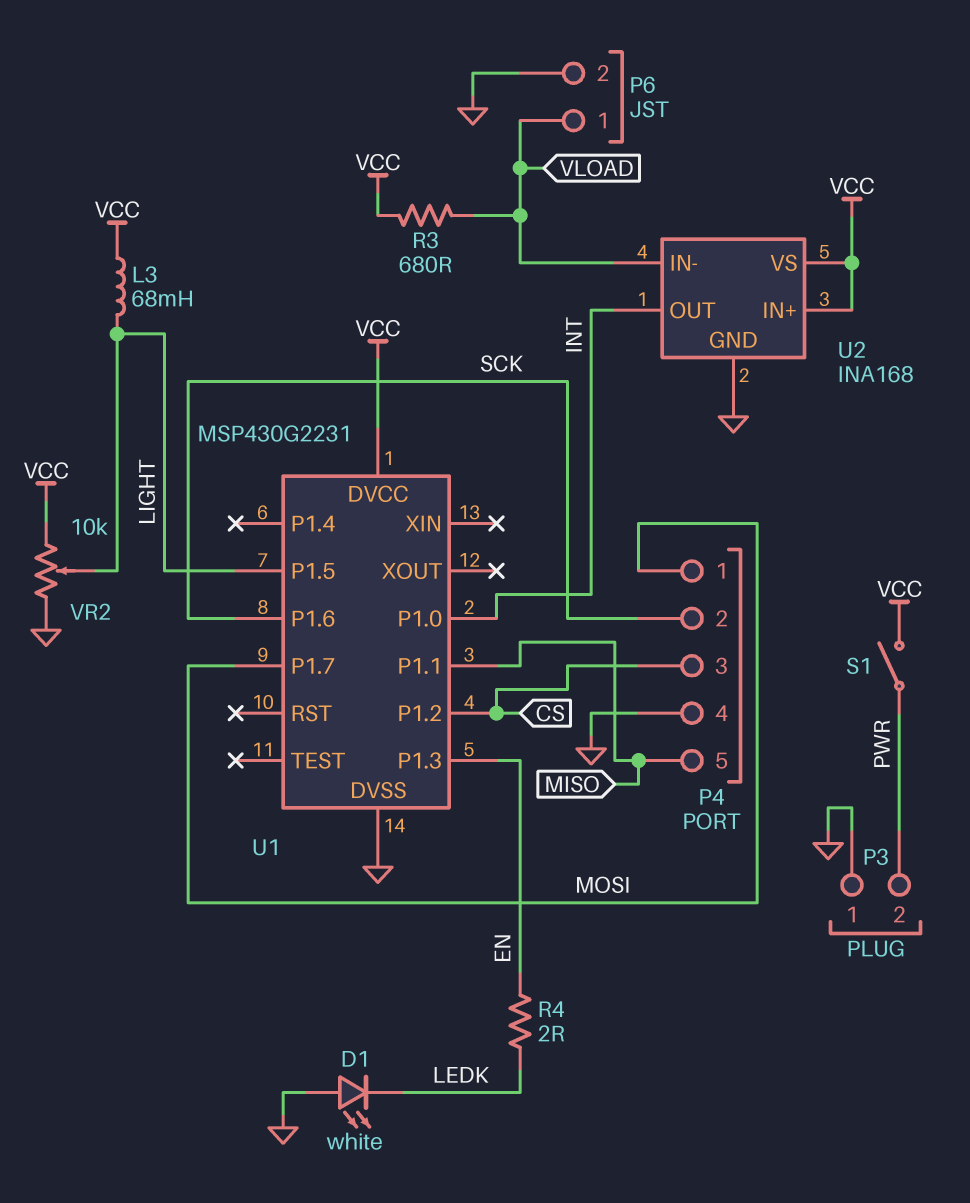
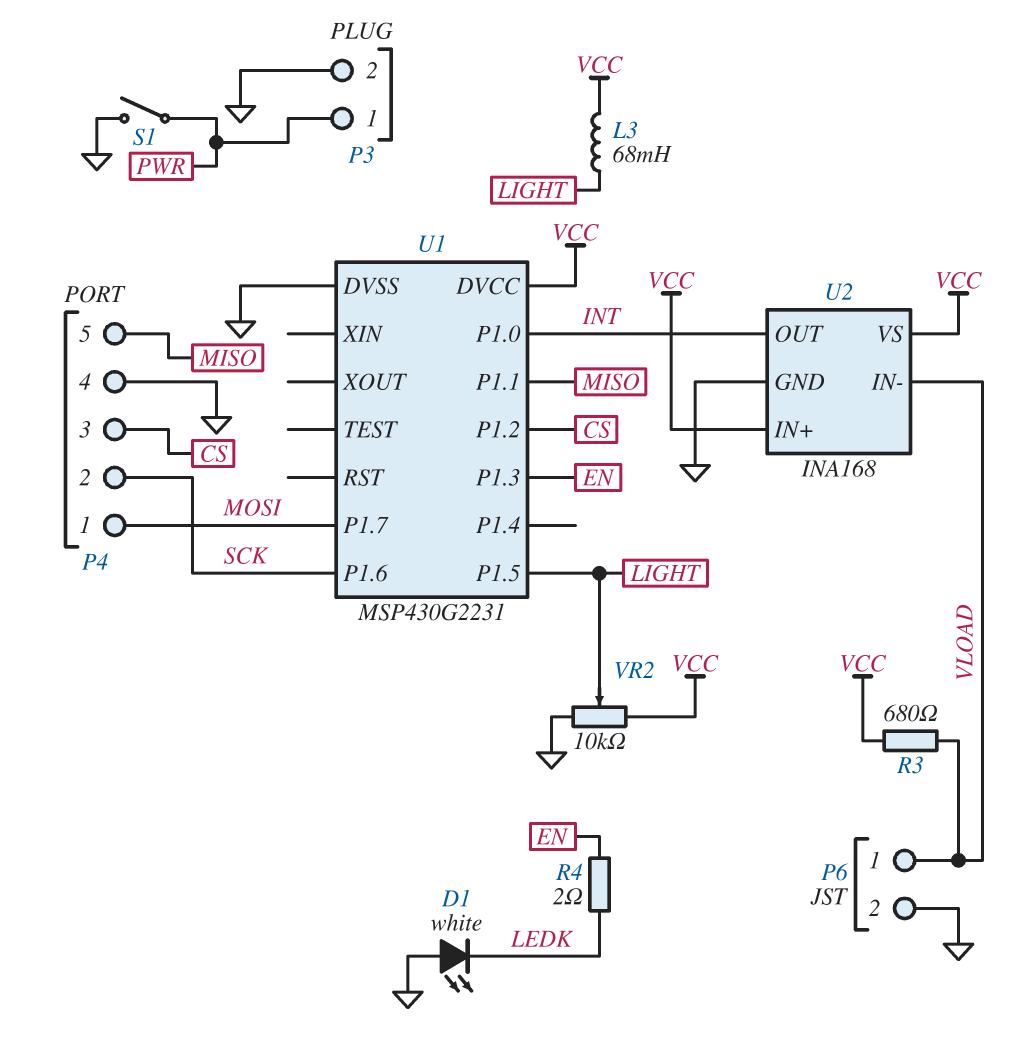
P3 pin 1: GND -> PWR
P3 pin 2: PWR -> GND
S1: switch (PWR, VCC) -> switch (GND, PWR)

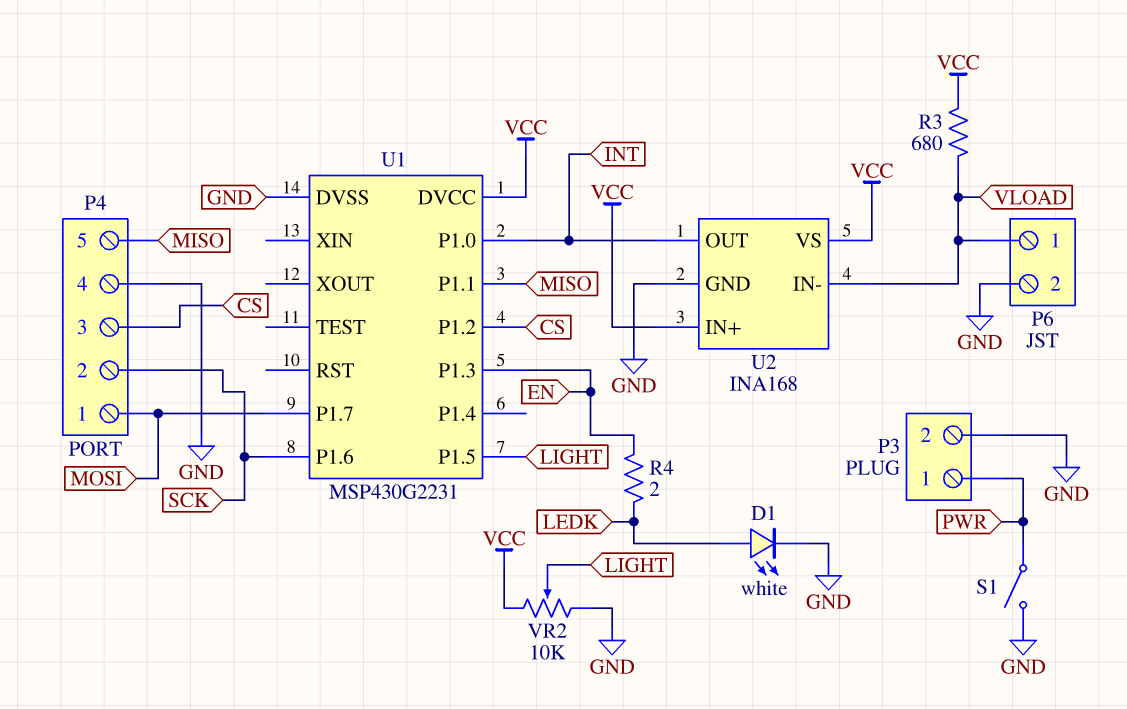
D1: LED white (A GND, K LEDK) -> LED white (A LEDK, K GND)
L3: 68mH (LIGHT, VCC) -> none

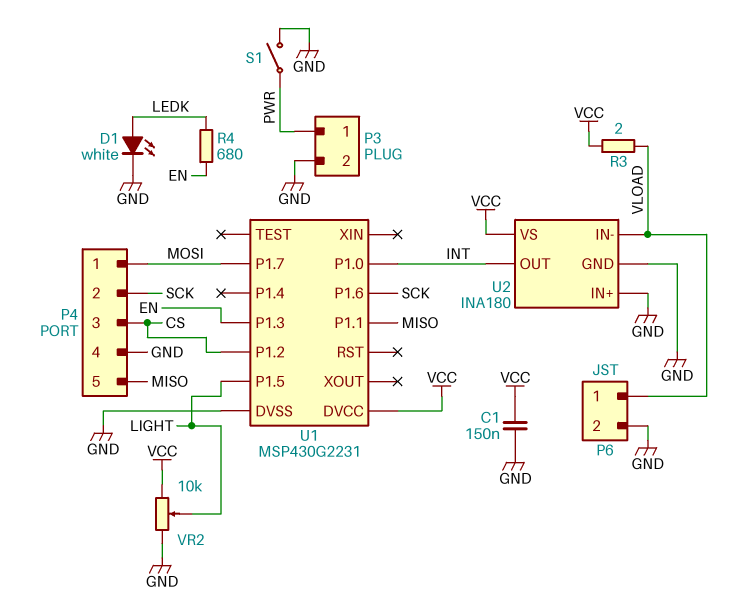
C1: none -> 150nF (GND, VCC)
R3: 680 (VCC, VLOAD) -> 2 (VCC, VLOAD)
R4: 2 (EN, LEDK) -> 680 (EN, LEDK)
U2: INA168 -> INA180
U2 pin IN+: VCC -> GND

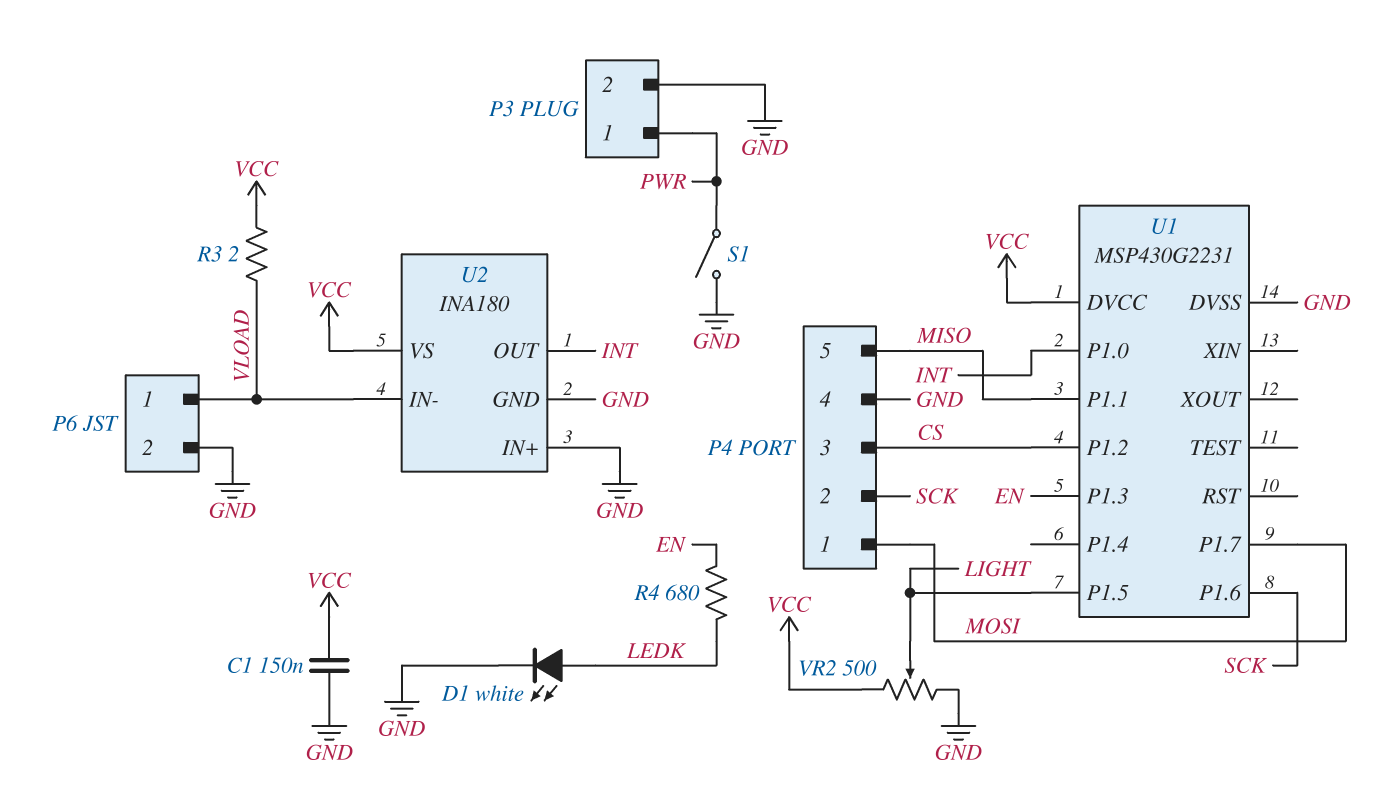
VR2: 10k (GND, VCC, wiper LIGHT) -> 500 (GND, VCC, wiper LIGHT)

